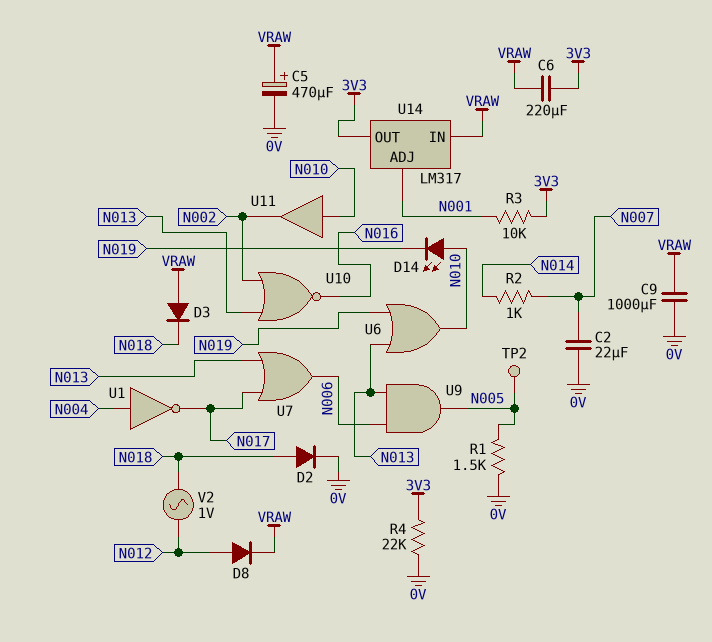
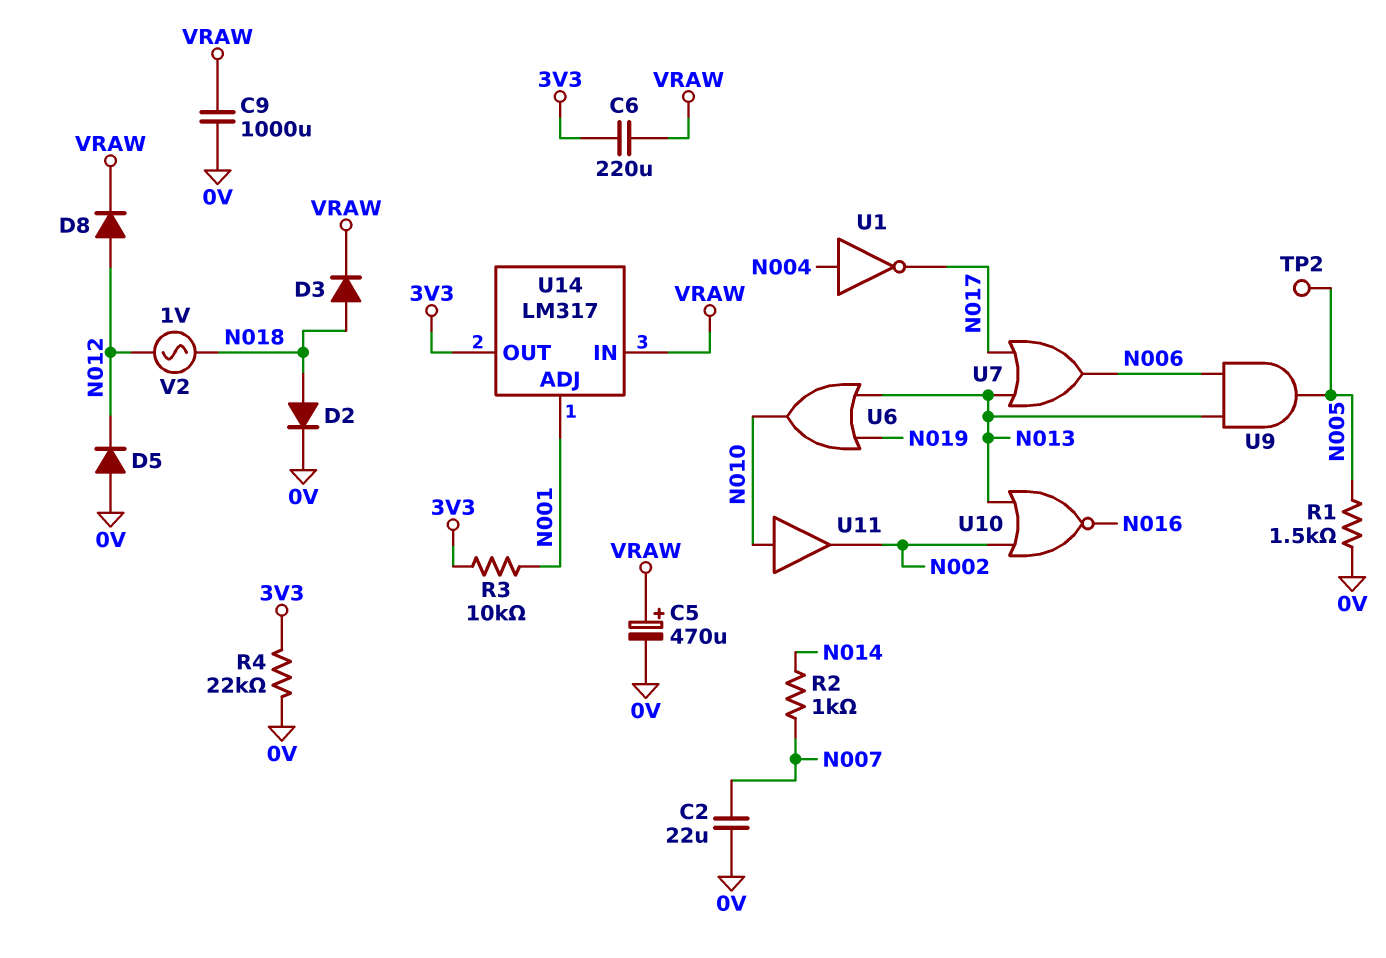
D3: diode (A VRAW, K N018) -> diode (A N018, K VRAW)
D5: none -> diode (A 0V, K N012)
D14: LED (A N010, K N019) -> none

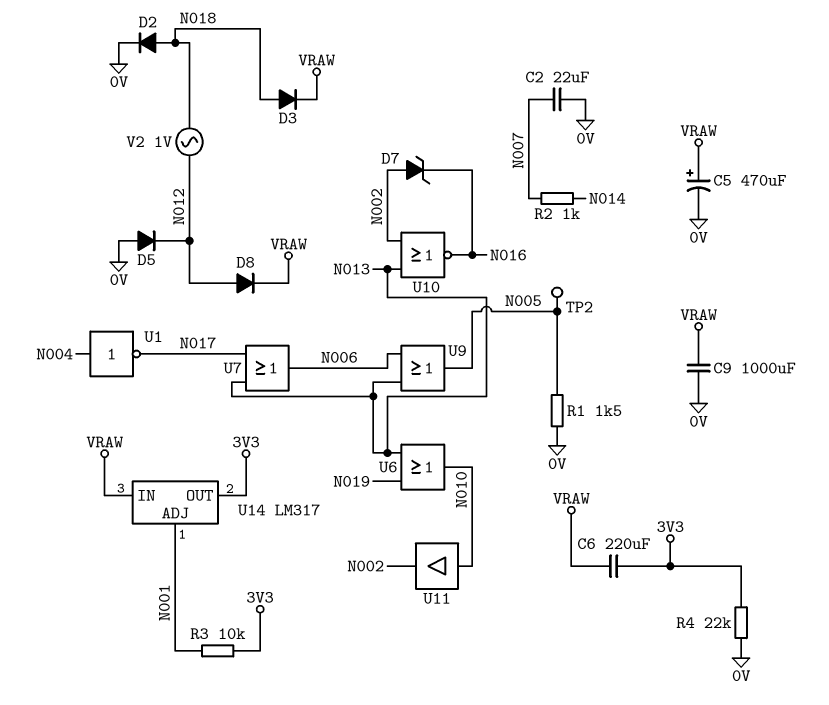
D7: none -> zener (A N002, K N016)
U9: AND (in N006, in N013, out N005) -> OR (in N006, in N013, out N005)

